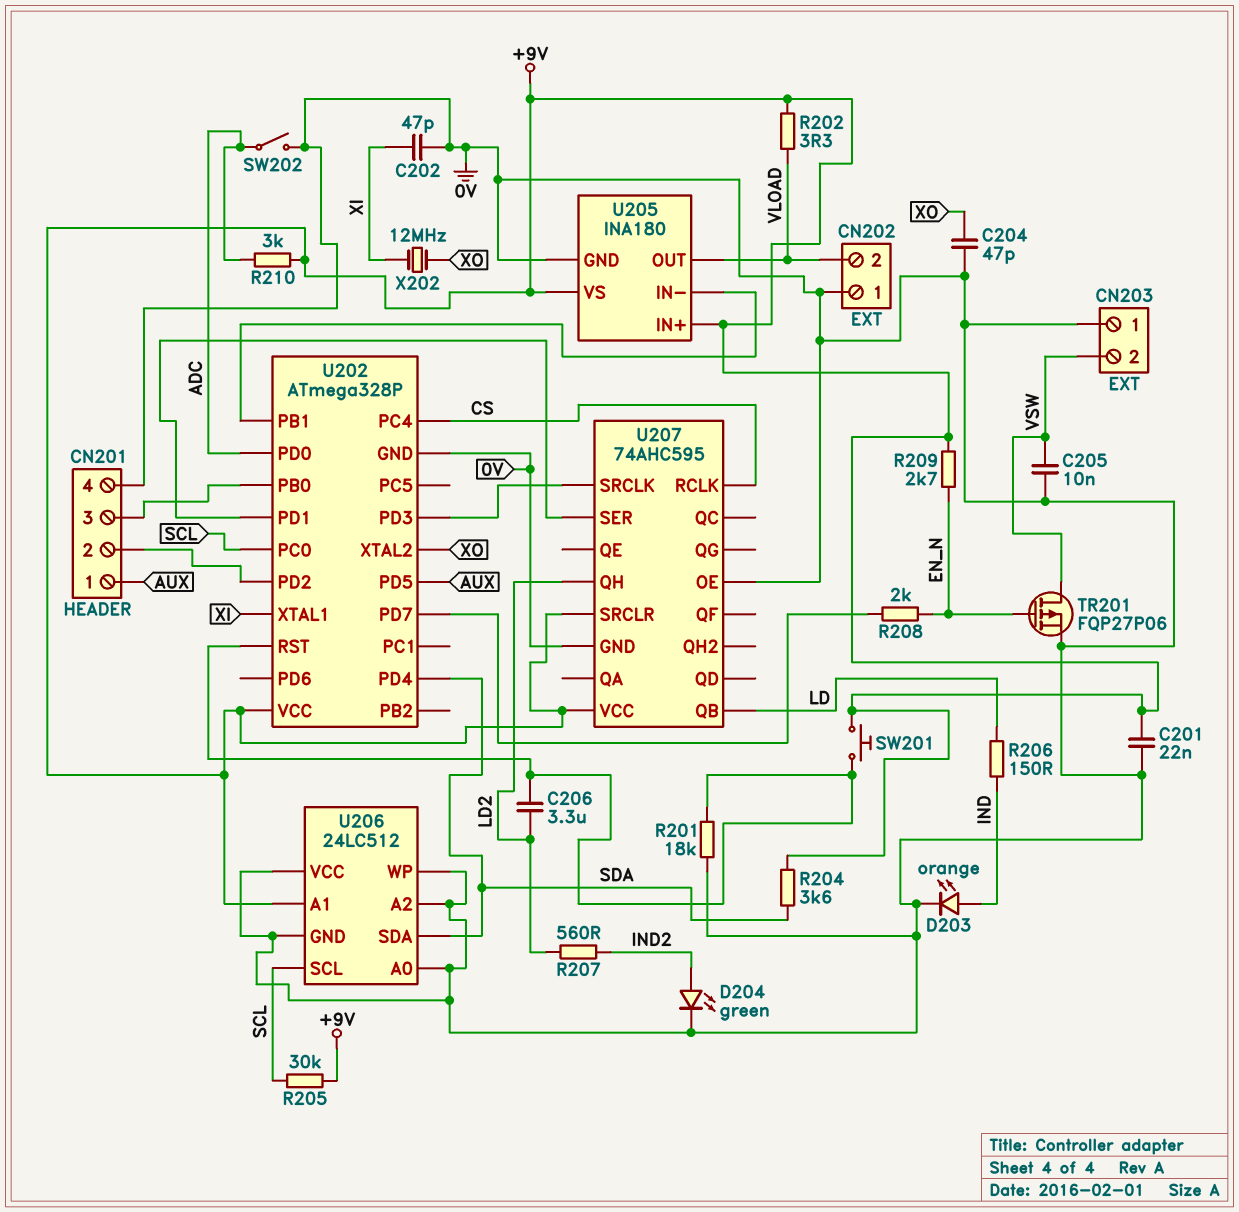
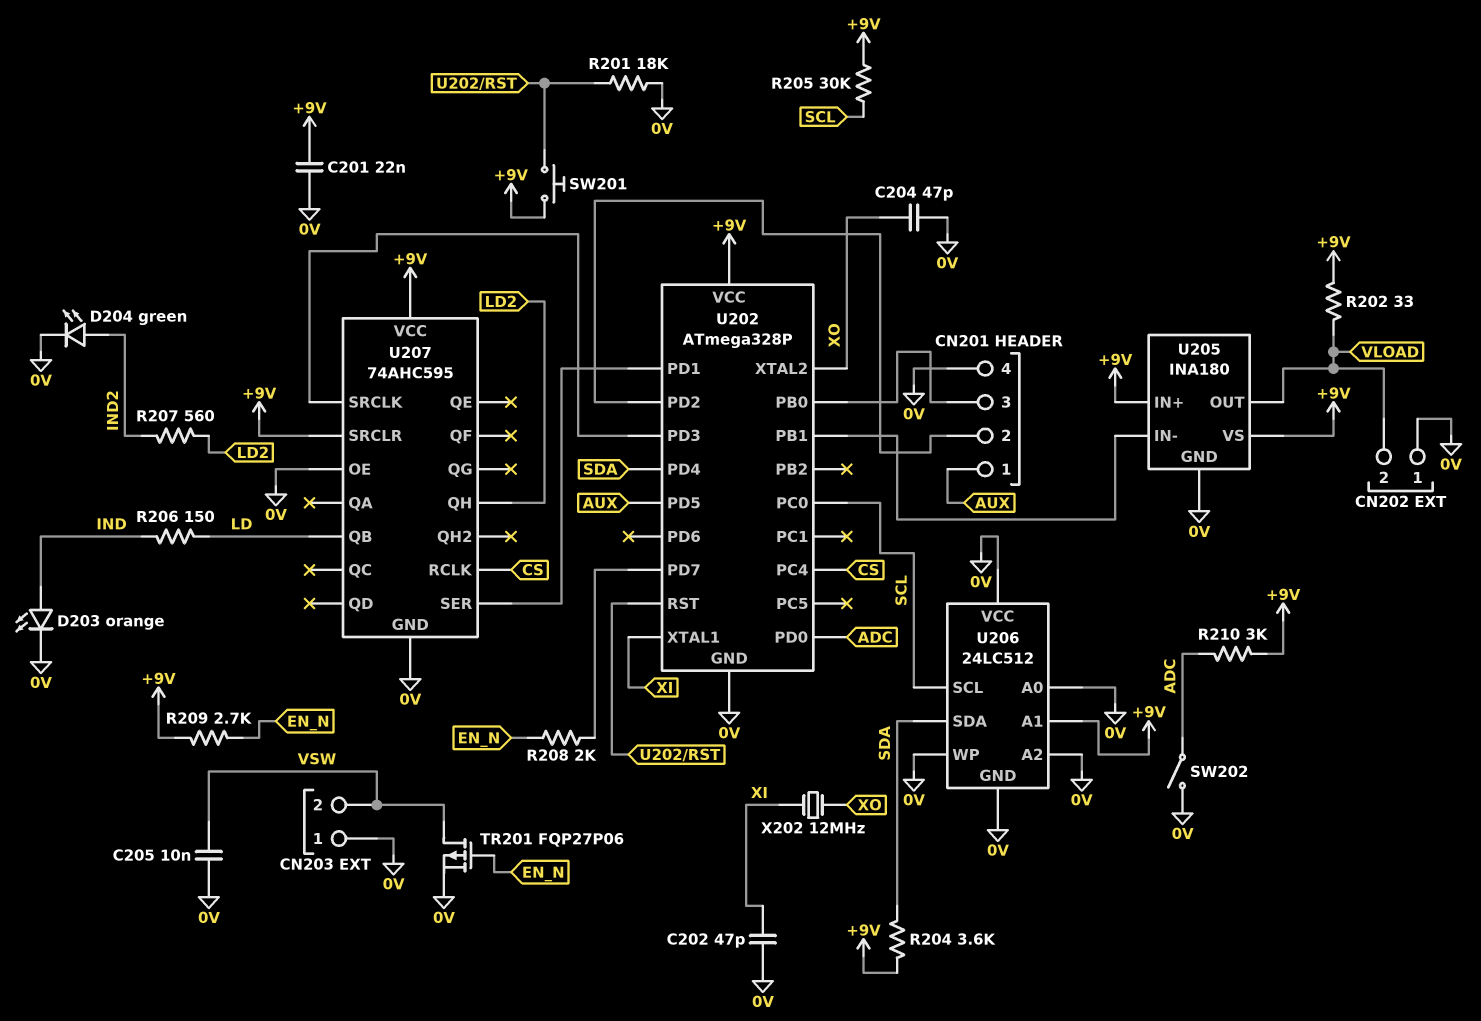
C206: 3.3uF (LD2, U202/RST) -> none
R202: 3.3 (+9V, VLOAD) -> 33 (+9V, VLOAD)

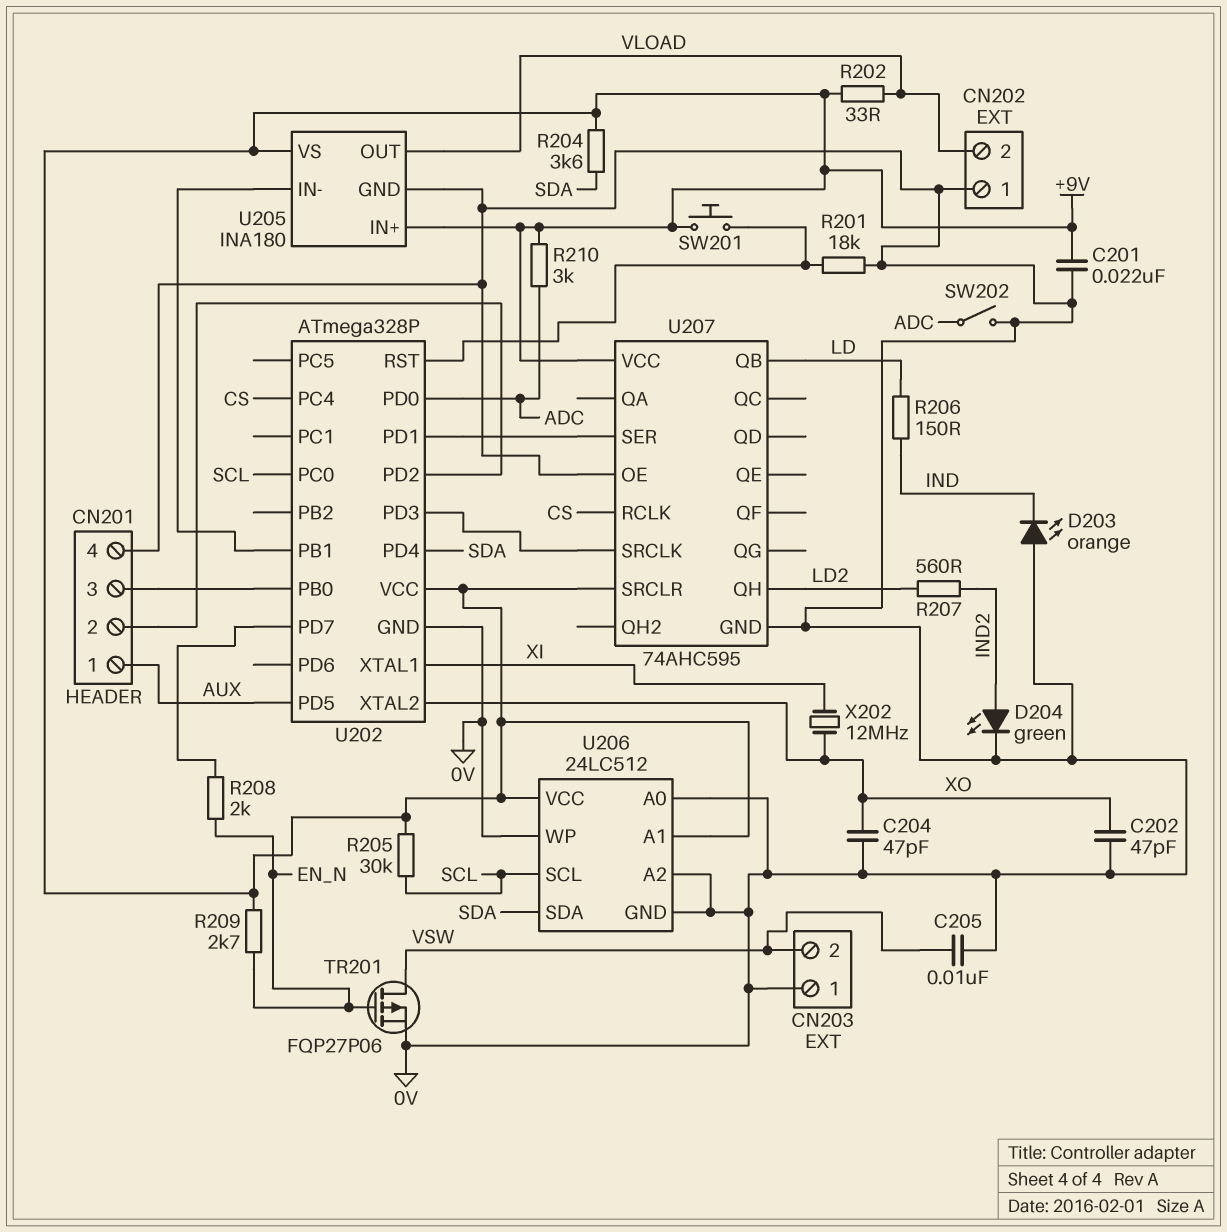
C202: 47pF (0V, XI) -> 47pF (0V, XO)
D203: LED orange (A IND, K 0V) -> LED orange (A 0V, K IND)
U206 pin VCC: 0V -> +9V

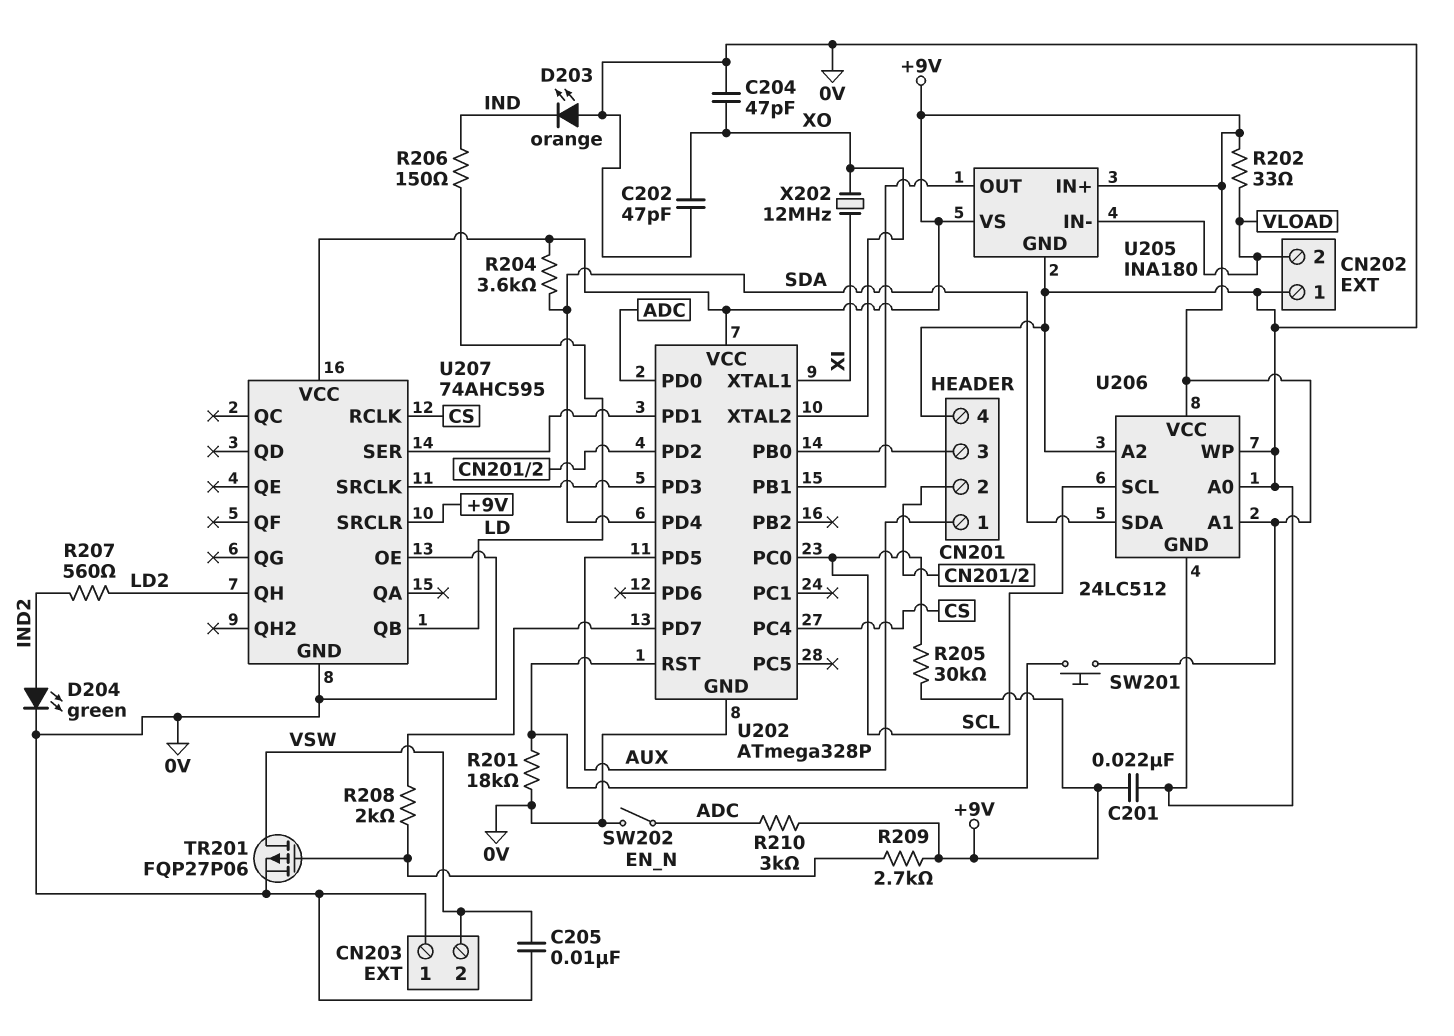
U205 pin IN-: U202/PB1 -> VLOAD
U205 pin OUT: VLOAD -> U202/PB1

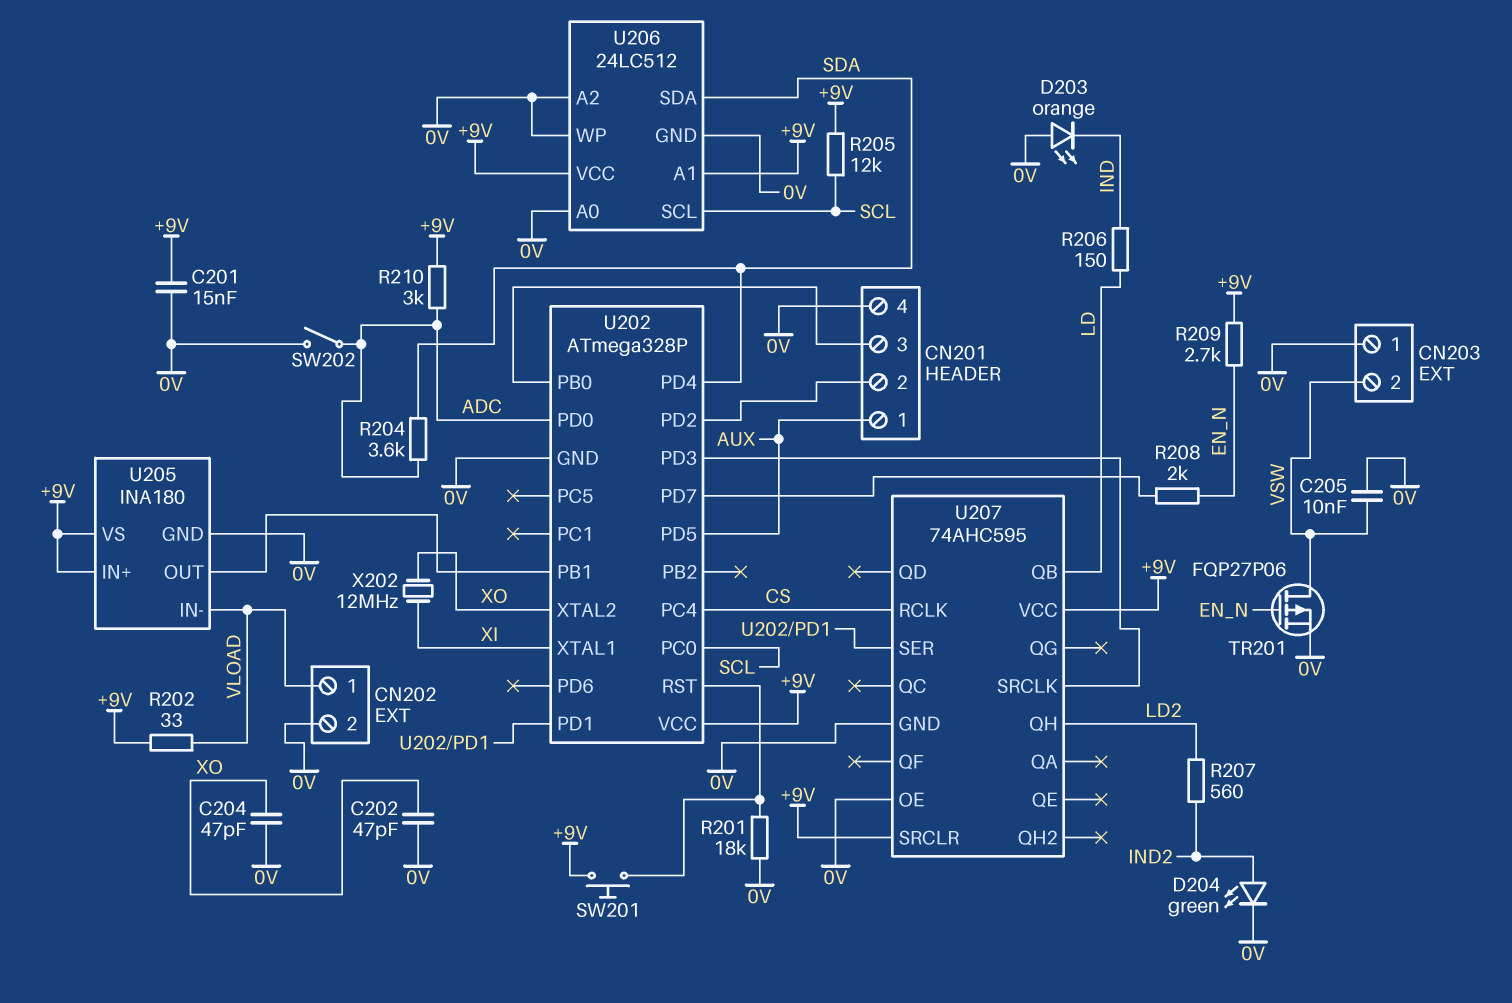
C201: 22nF (+9V, 0V) -> 15nF (+9V, 0V)
CN202 pin 1: 0V -> VLOAD
CN202 pin 2: VLOAD -> 0V
R204: 3.6k (+9V, SDA) -> 3.6k (ADC, SDA)
R205: 30k (+9V, SCL) -> 12k (+9V, SCL)

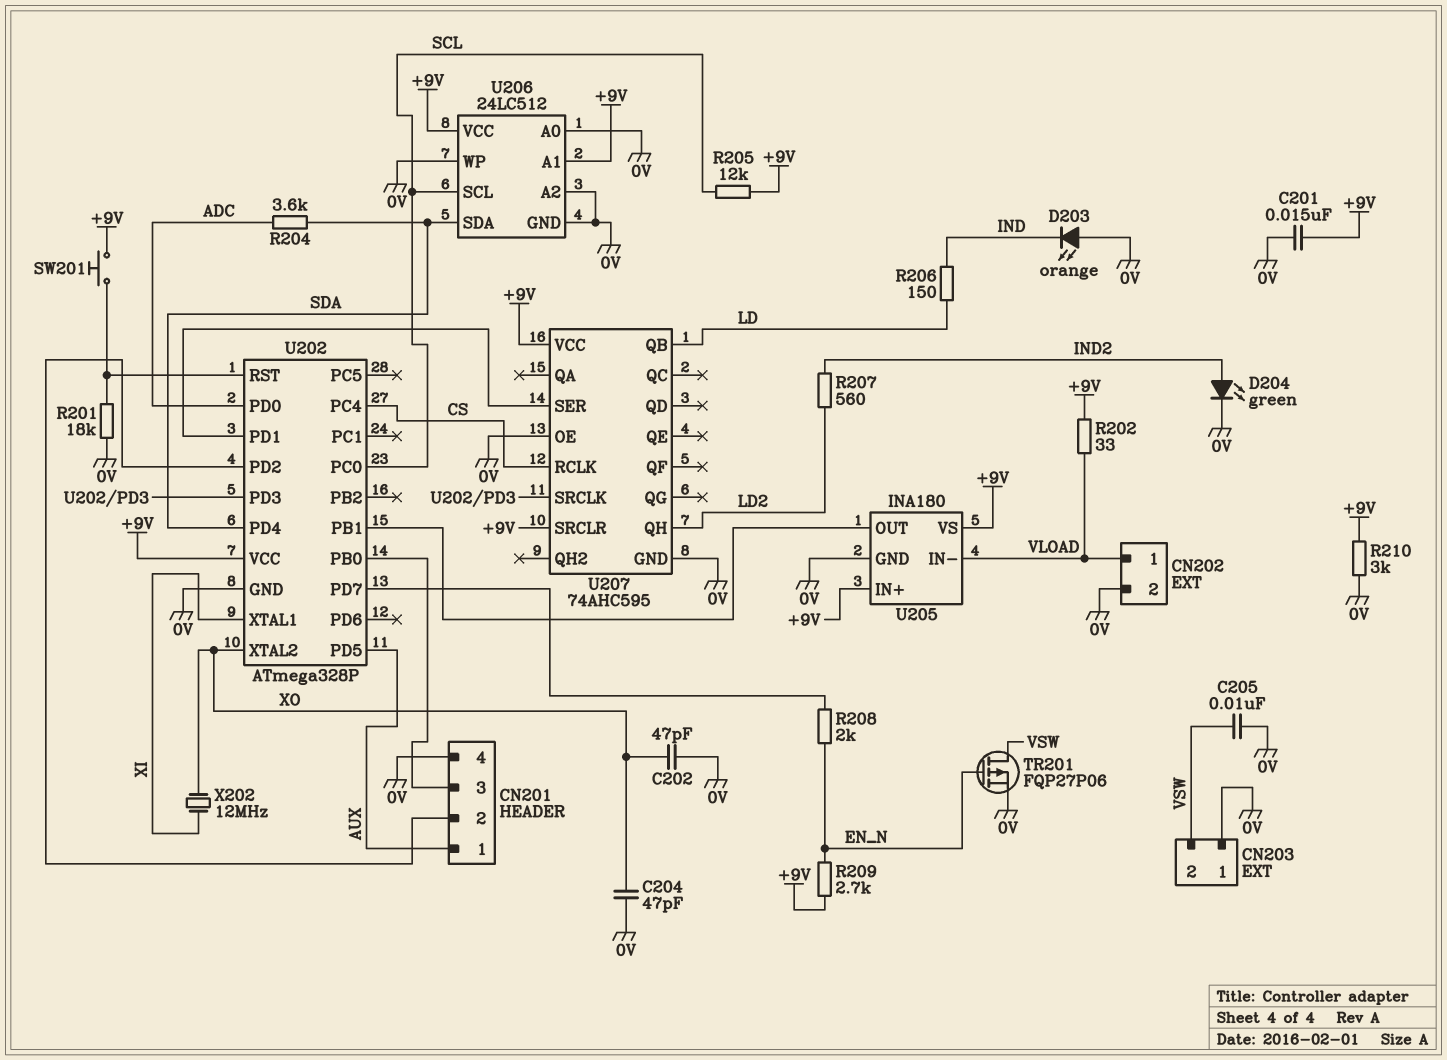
R210: 3k (+9V, ADC) -> 3k (+9V, 0V)
SW202: switch (0V, ADC) -> none

